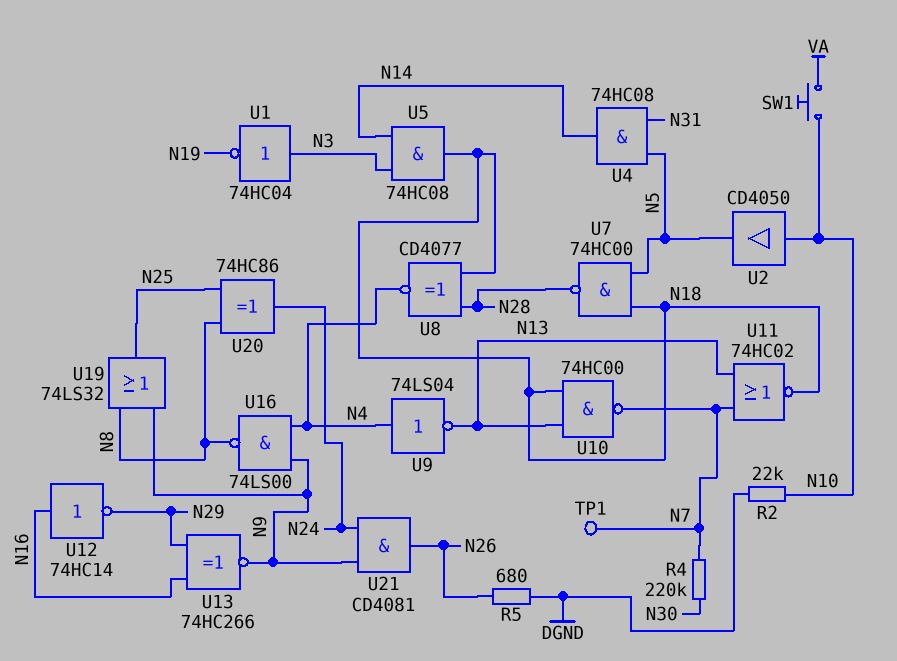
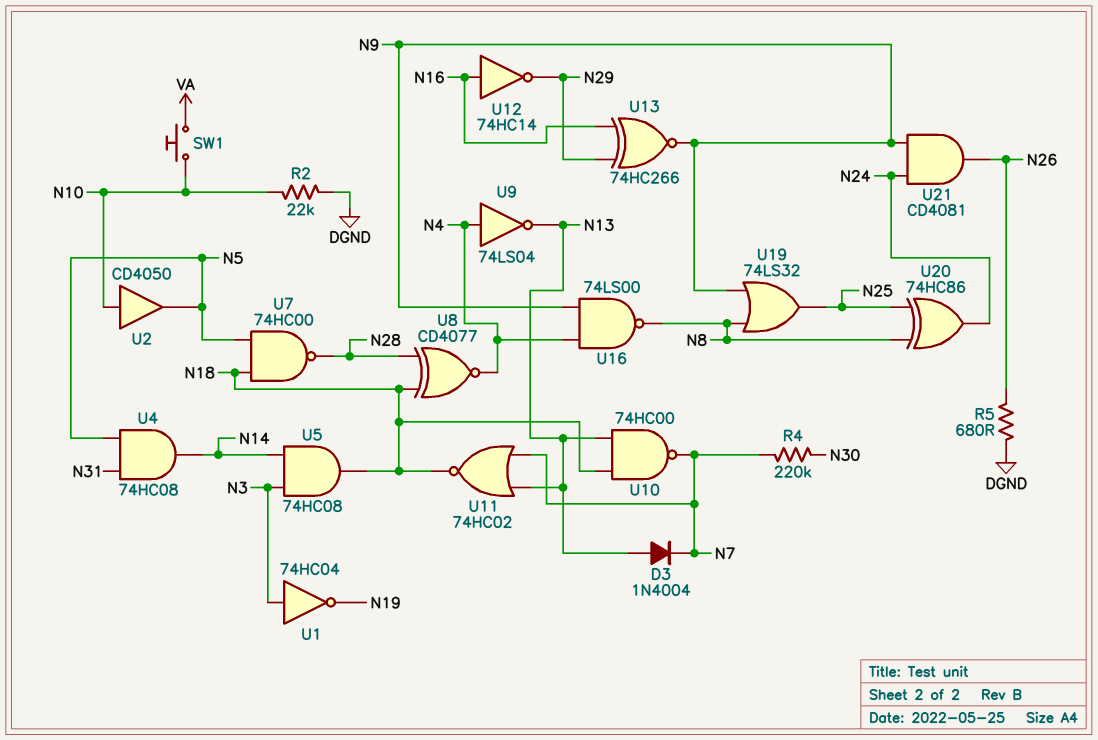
D3: none -> diode 1N4004 (A N13, K N7)
TP1: test point (N7) -> none

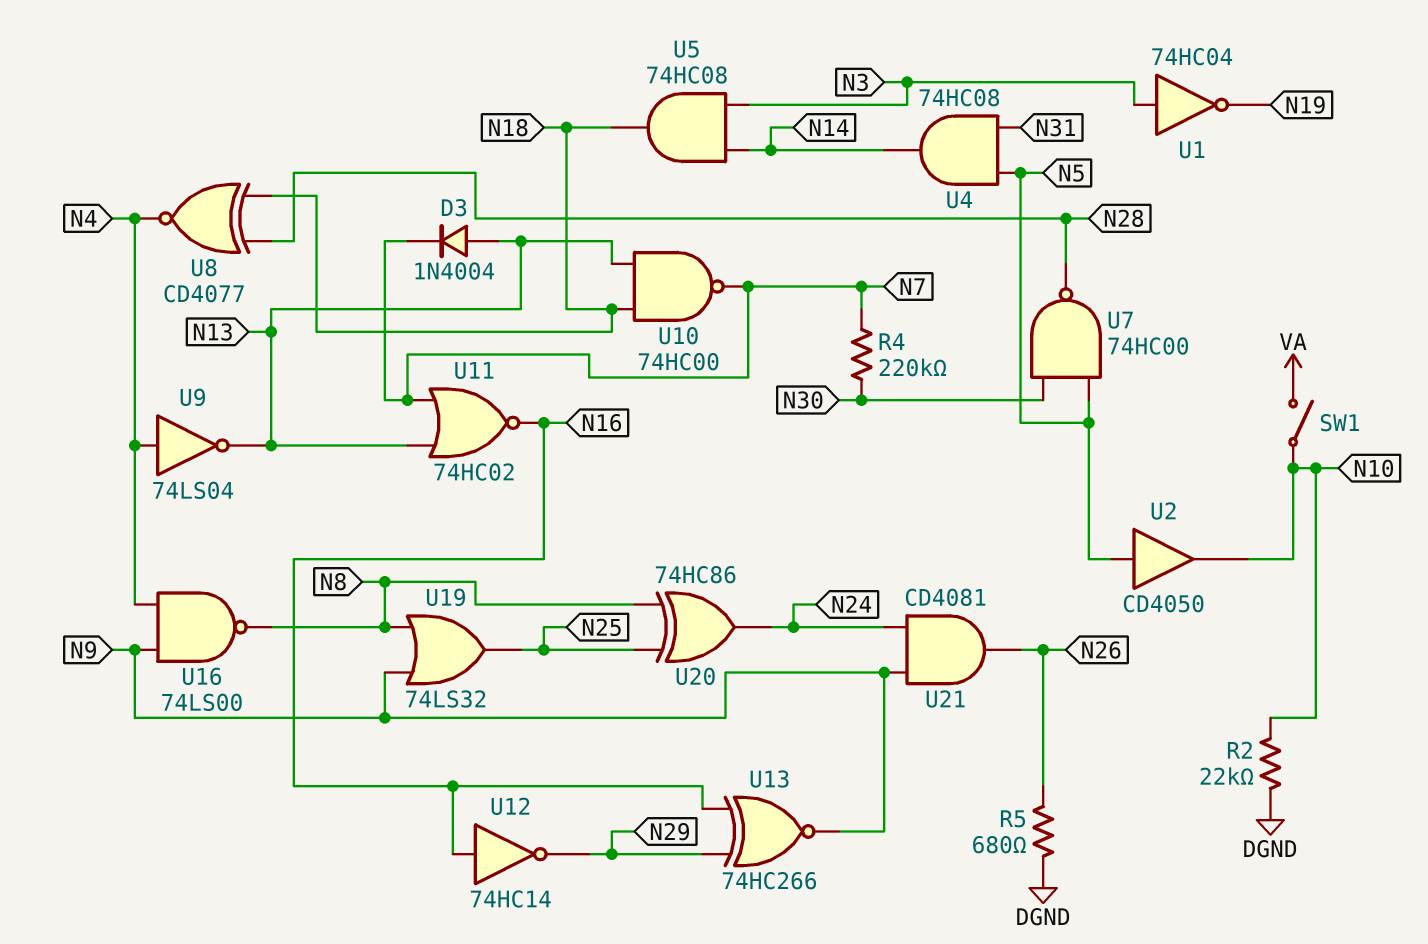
SW1: button (N10, VA) -> switch (N10, VA)
U2: buffer CD4050 (in N10, out N5) -> buffer CD4050 (in N5, out N10)
U7: NAND 74HC00 (in N5, in N18, out N28) -> NAND 74HC00 (in N5, in N30, out N28)
U11: NOR 74HC02 (in N7, in N13, out N18) -> NOR 74HC02 (in N7, in N13, out N16)

